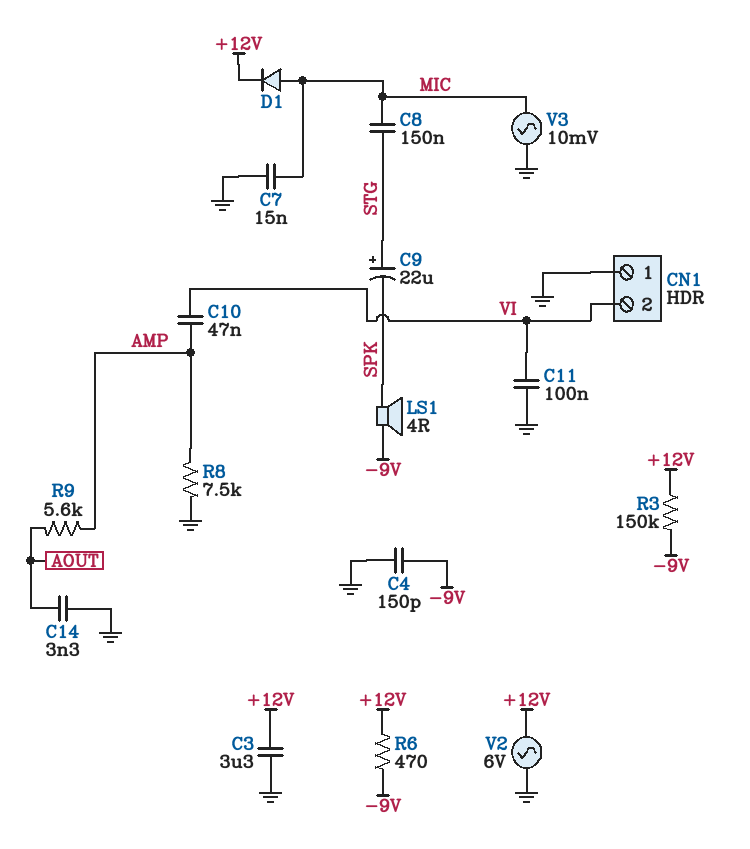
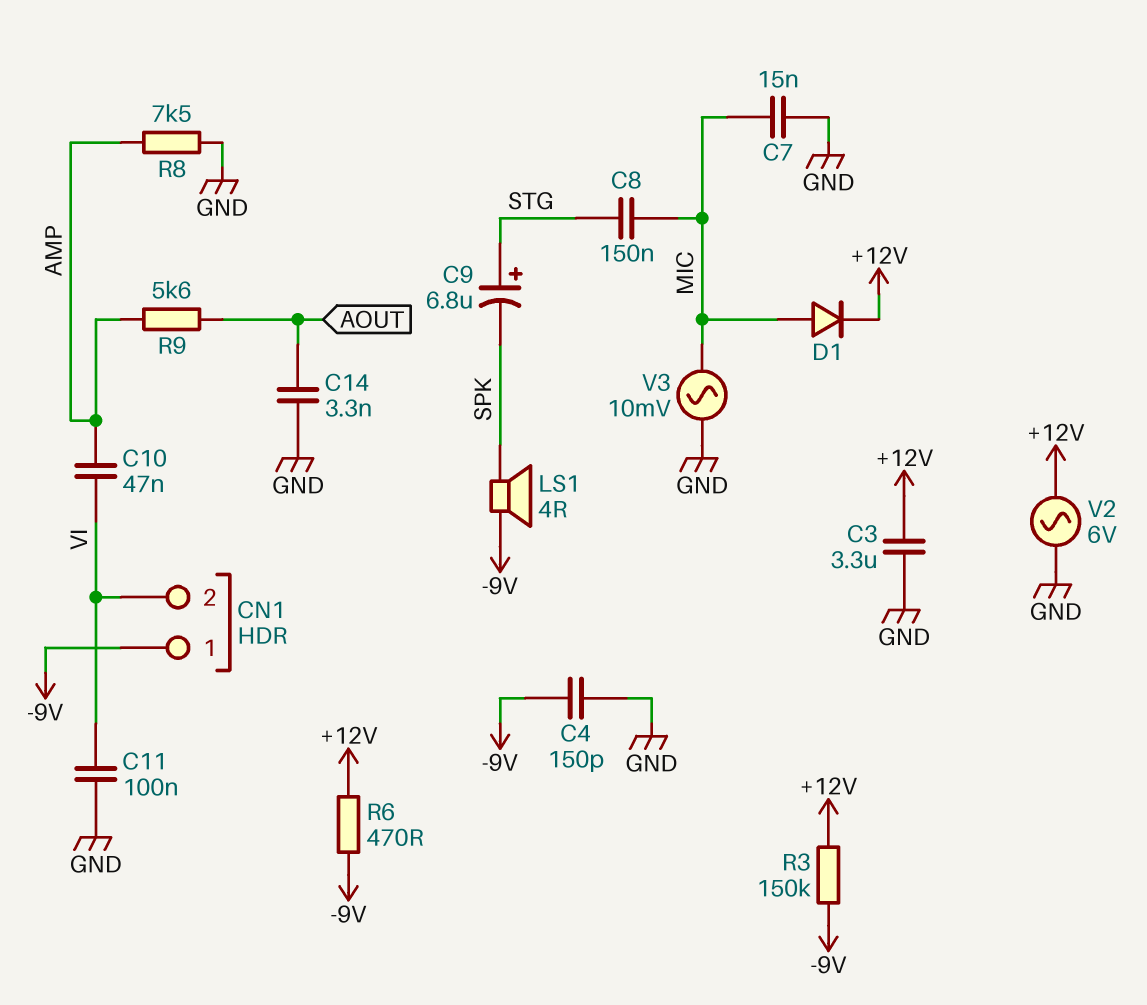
C9: 22uF (plus STG, minus SPK) -> 6.8uF (plus STG, minus SPK)
CN1 pin 1: GND -> -9V

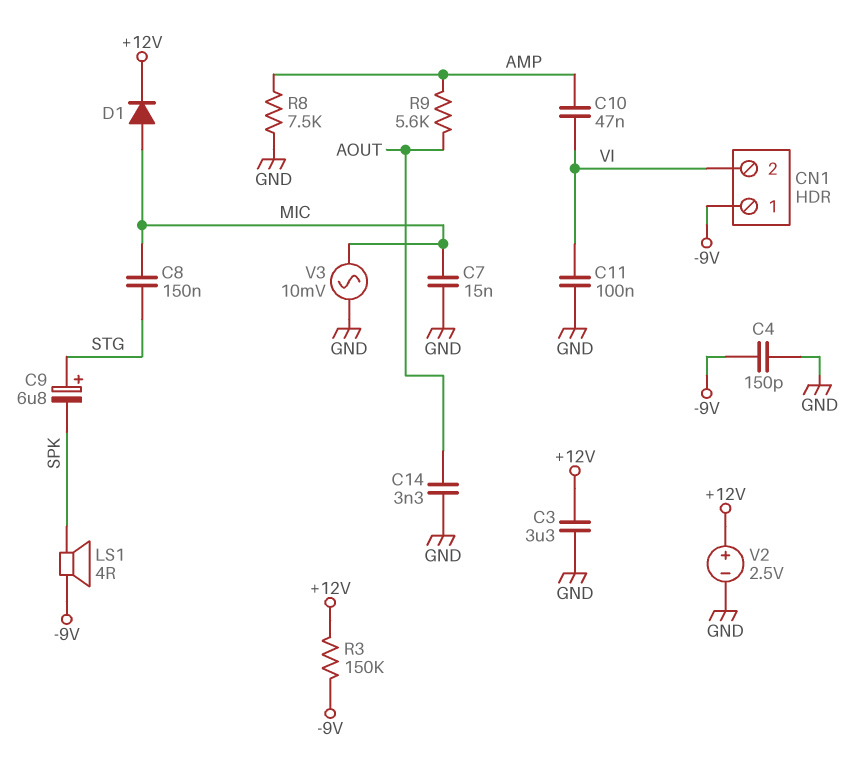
R6: 470 (+12V, -9V) -> none
V2: AC 6V (+12V, GND) -> 2.5V (plus +12V, minus GND)

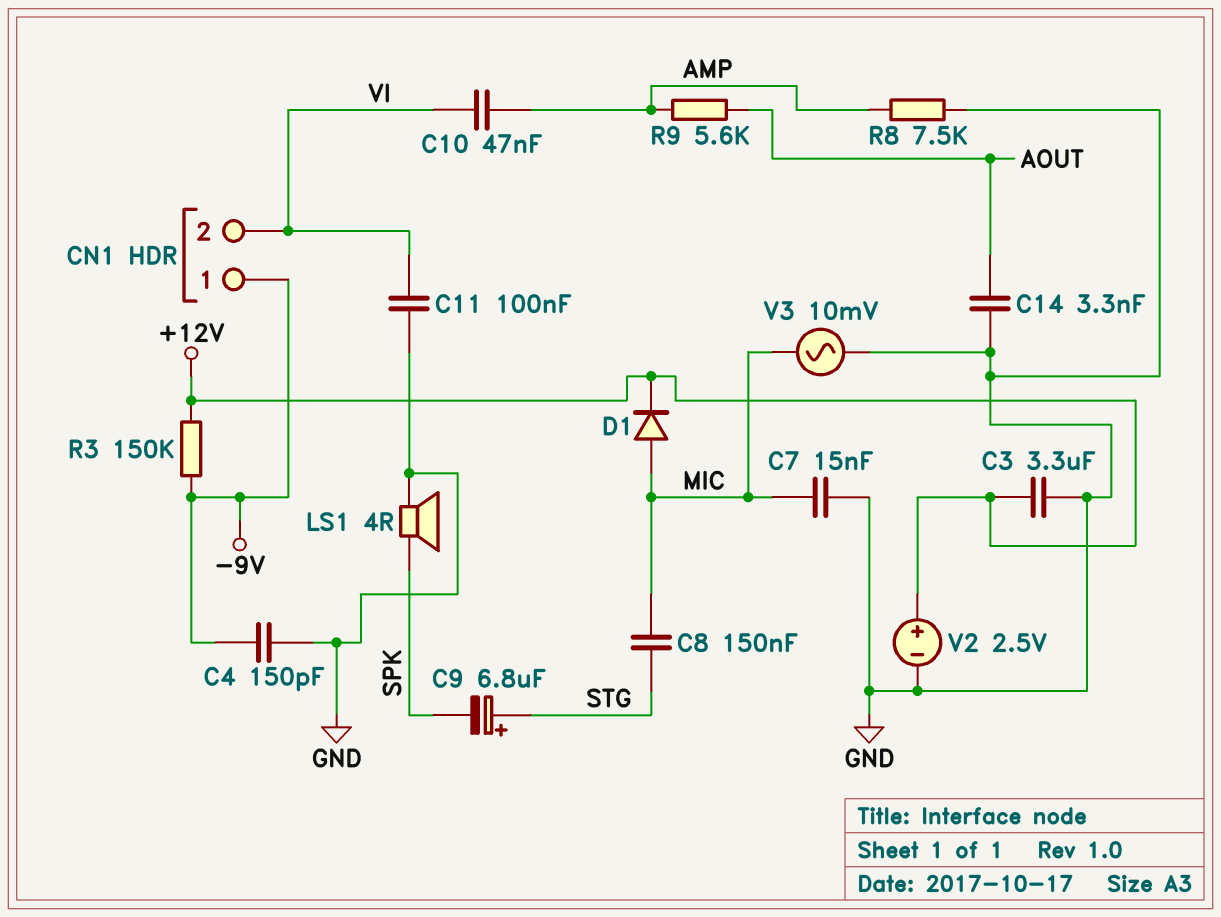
LS1: speaker 4R (-9V, SPK) -> speaker 4R (GND, SPK)

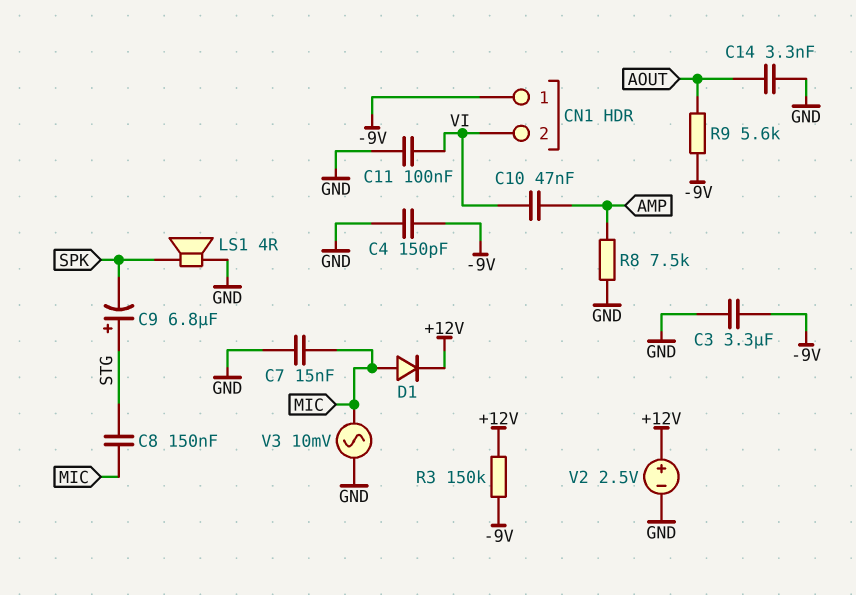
C3: 3.3uF (+12V, GND) -> 3.3uF (-9V, GND)
R9: 5.6k (AMP, AOUT) -> 5.6k (-9V, AOUT)

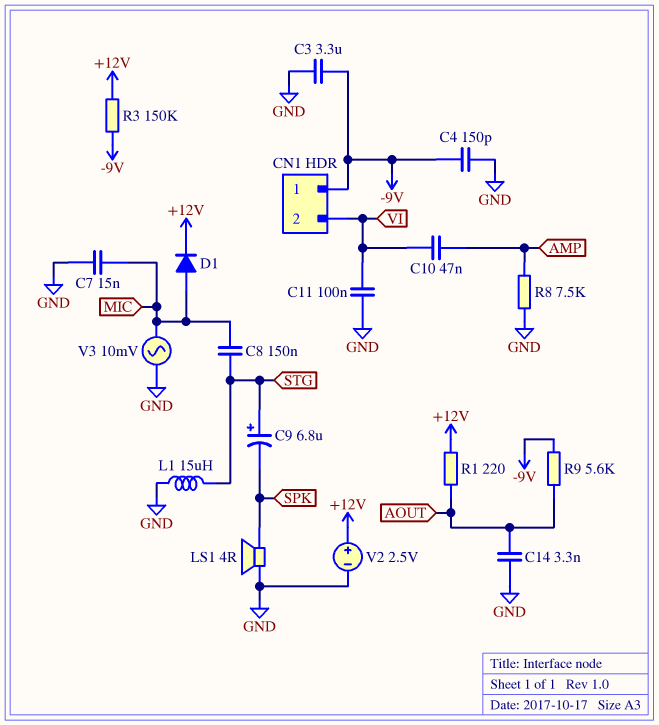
L1: none -> 15uH (GND, STG)
R1: none -> 220 (+12V, AOUT)

